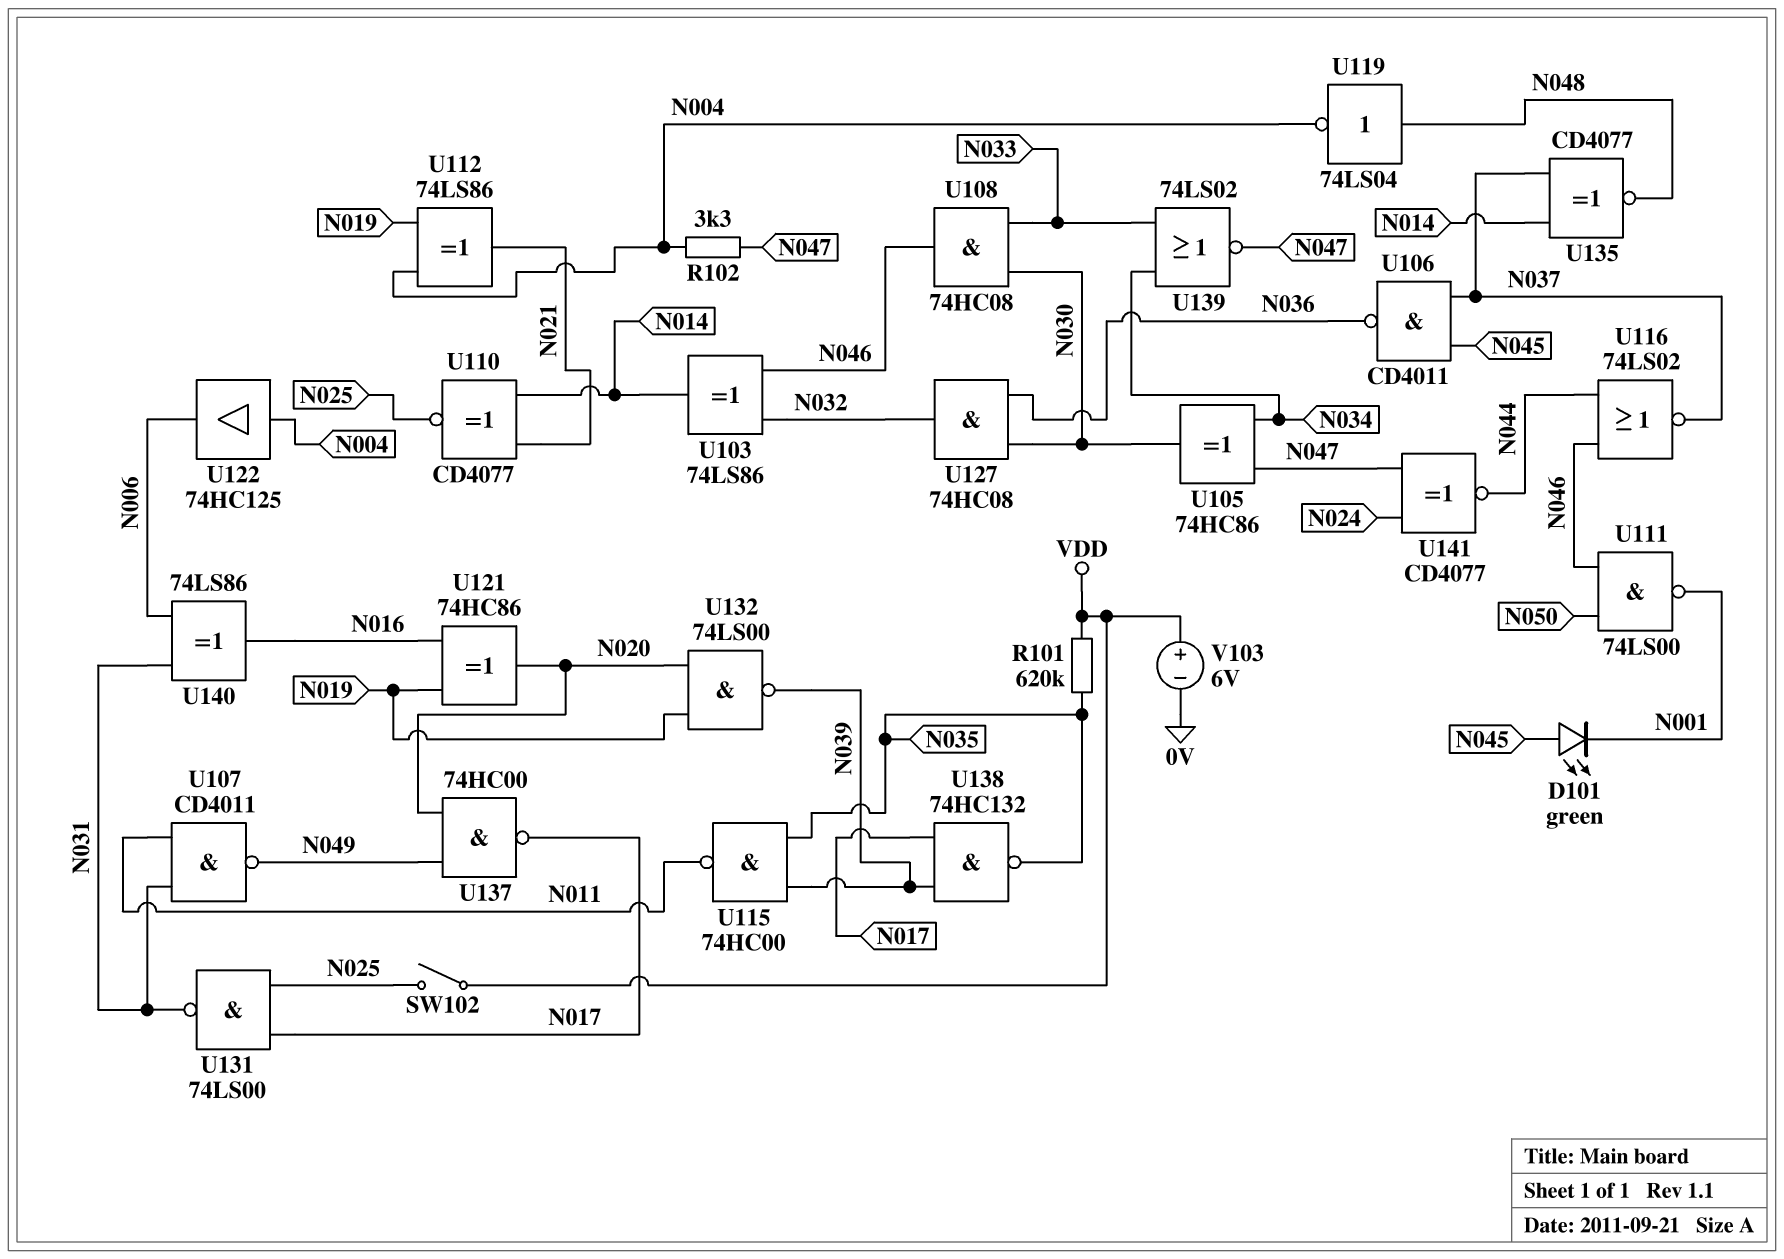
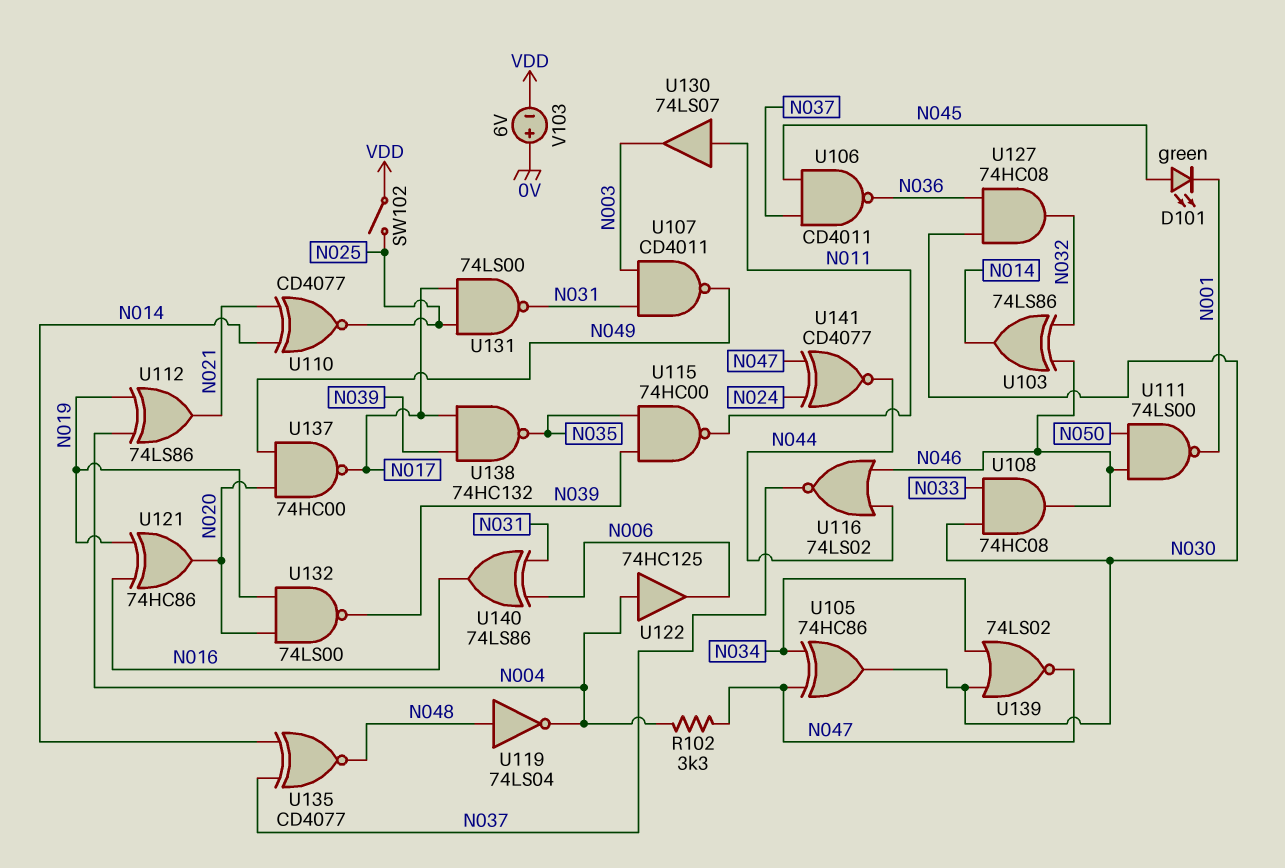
R101: 620k (N035, VDD) -> none
U107: NAND CD4011 (in N011, in N031, out N049) -> NAND CD4011 (in N003, in N031, out N049)
U130: none -> buffer 74LS07 (in N011, out N003)
U139: NOR 74LS02 (in N033, in N034, out N047) -> NOR 74LS02 (in N030, in N034, out N047)
V103: 6V (plus VDD, minus 0V) -> 6V (plus 0V, minus VDD)

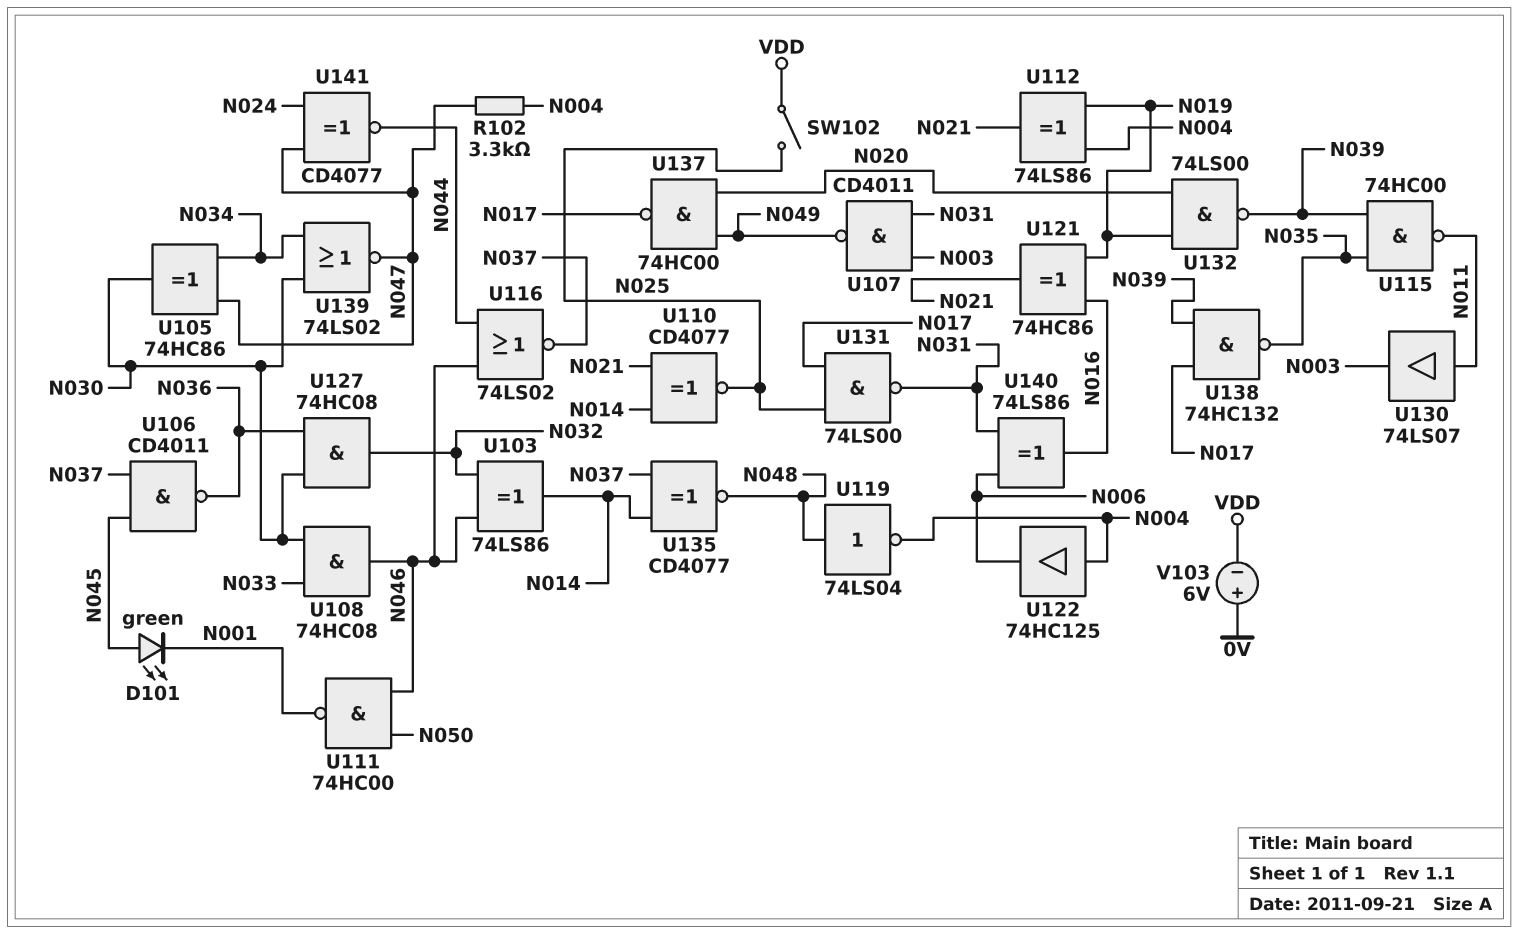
U111: NAND 74LS00 (in N046, in N050, out N001) -> NAND 74HC00 (in N046, in N050, out N001)
U121: XOR 74HC86 (in N016, in N019, out N020) -> XOR 74HC86 (in N016, in N019, out N021)

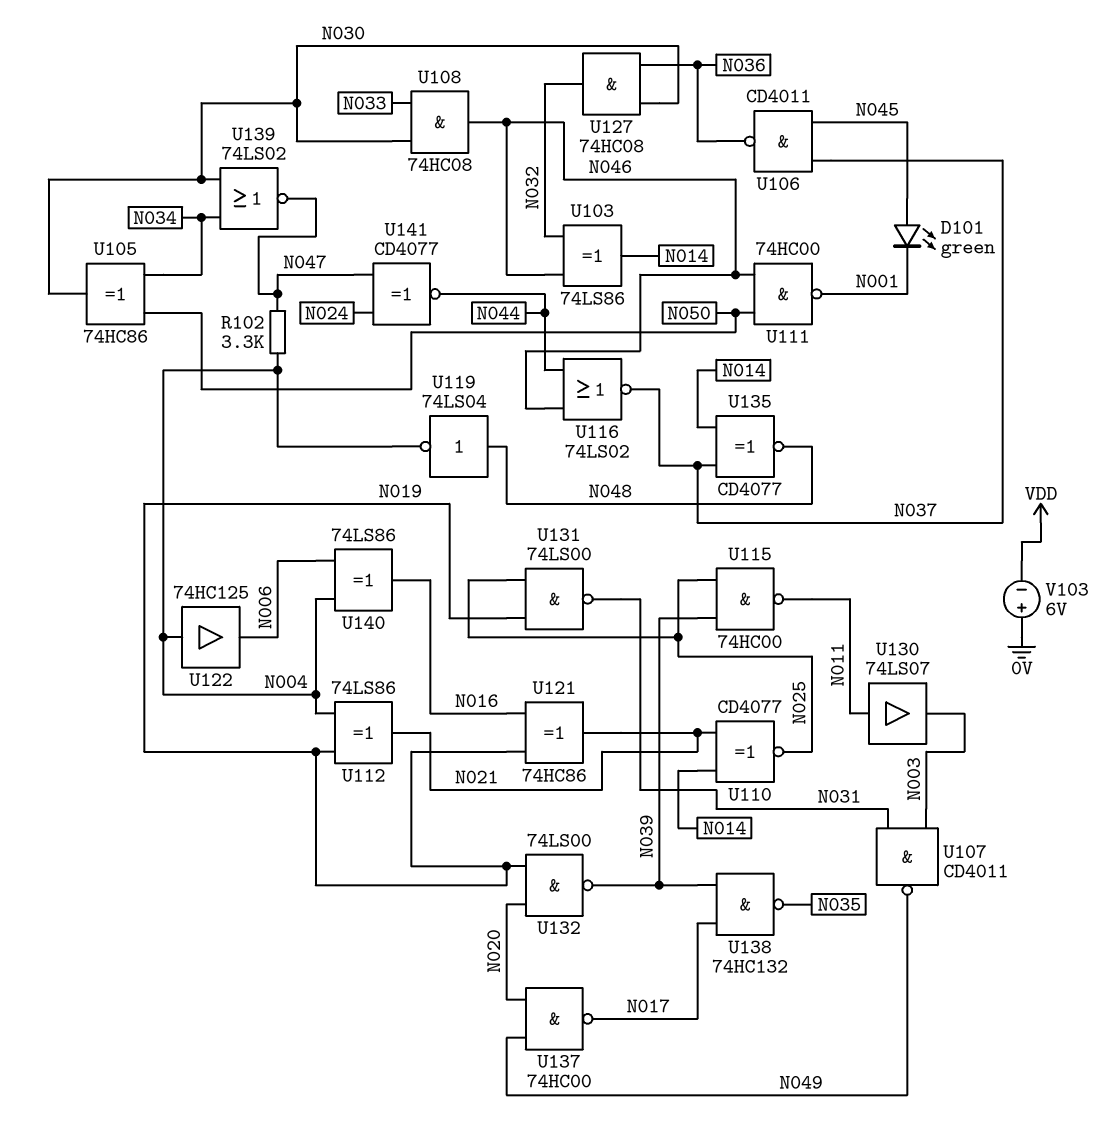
SW102: switch (N025, VDD) -> none
U105: XOR 74HC86 (in N034, in N047, out N030) -> XOR 74HC86 (in N034, in N050, out N030)
U115: NAND 74HC00 (in N035, in N039, out N011) -> NAND 74HC00 (in N025, in N039, out N011)
U131: NAND 74LS00 (in N017, in N025, out N031) -> NAND 74LS00 (in N019, in N025, out N031)
U140: XOR 74LS86 (in N006, in N031, out N016) -> XOR 74LS86 (in N004, in N006, out N016)

